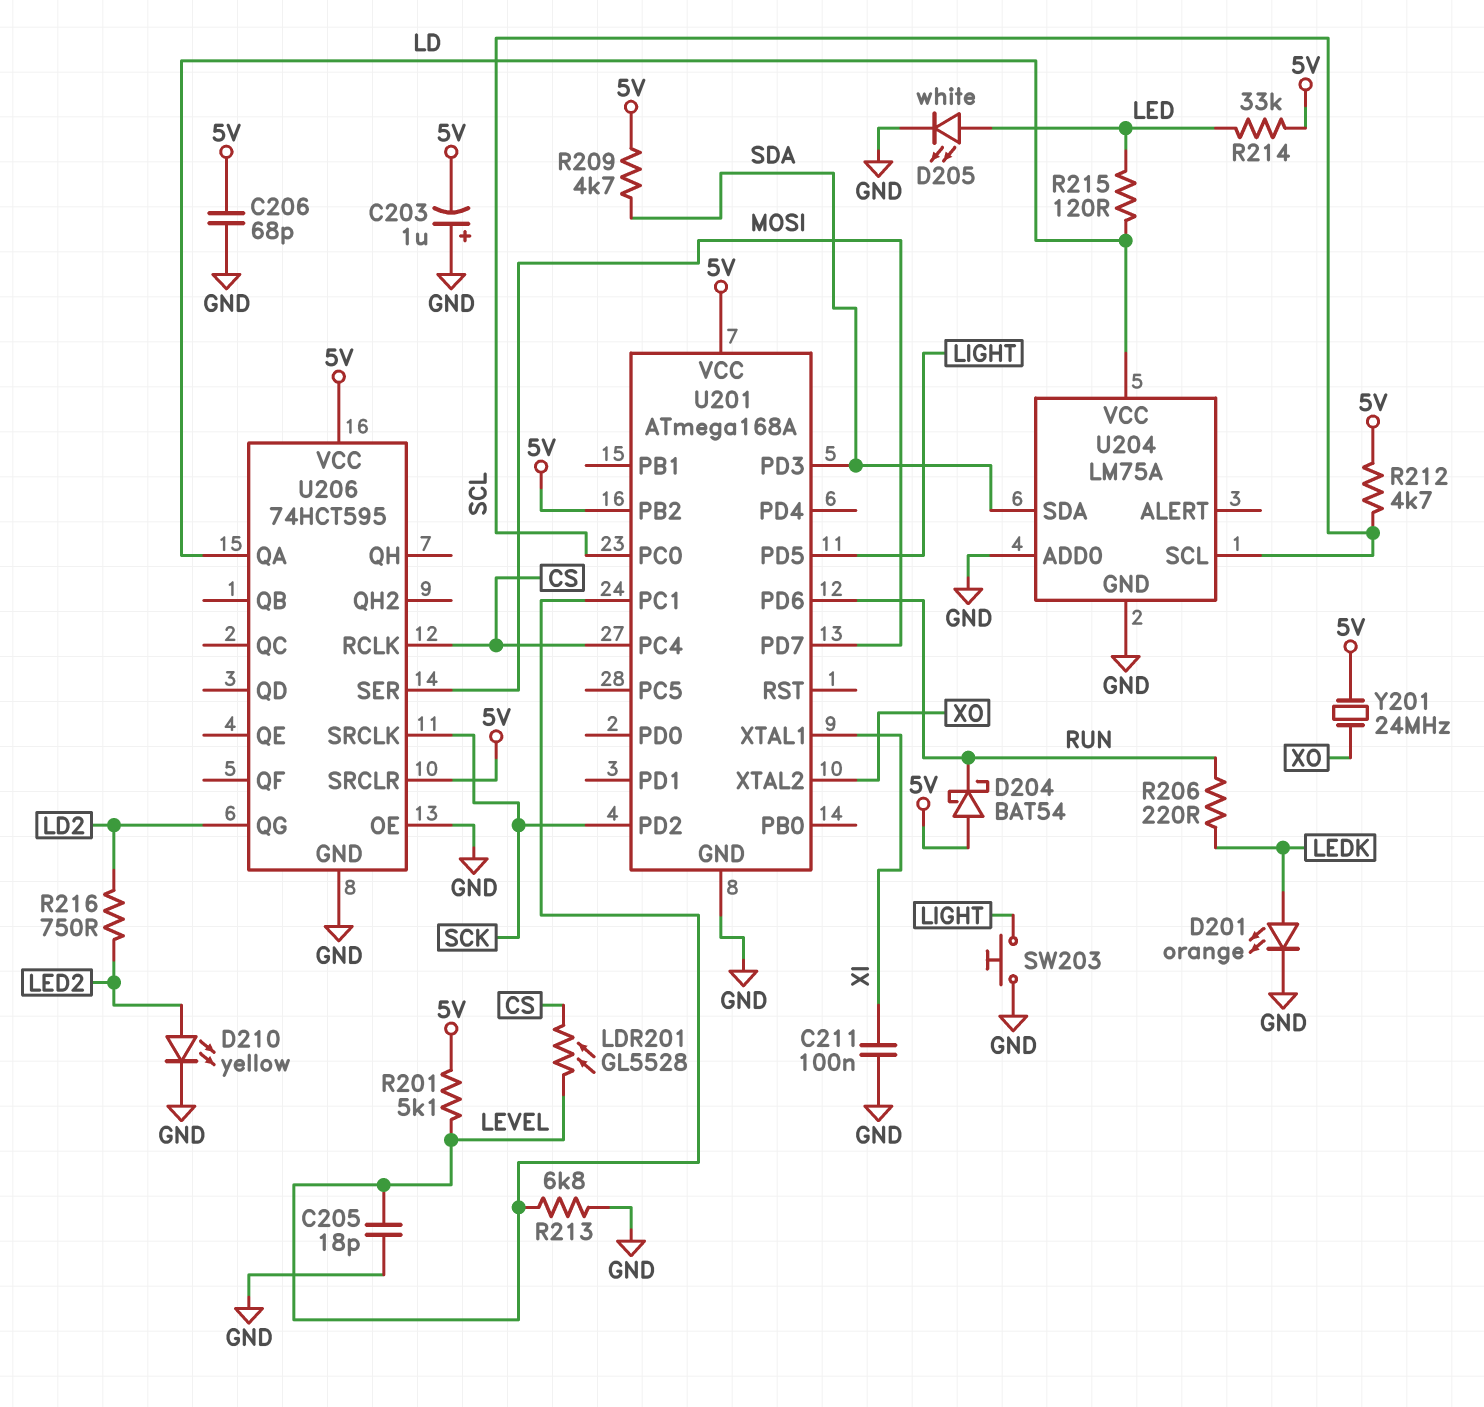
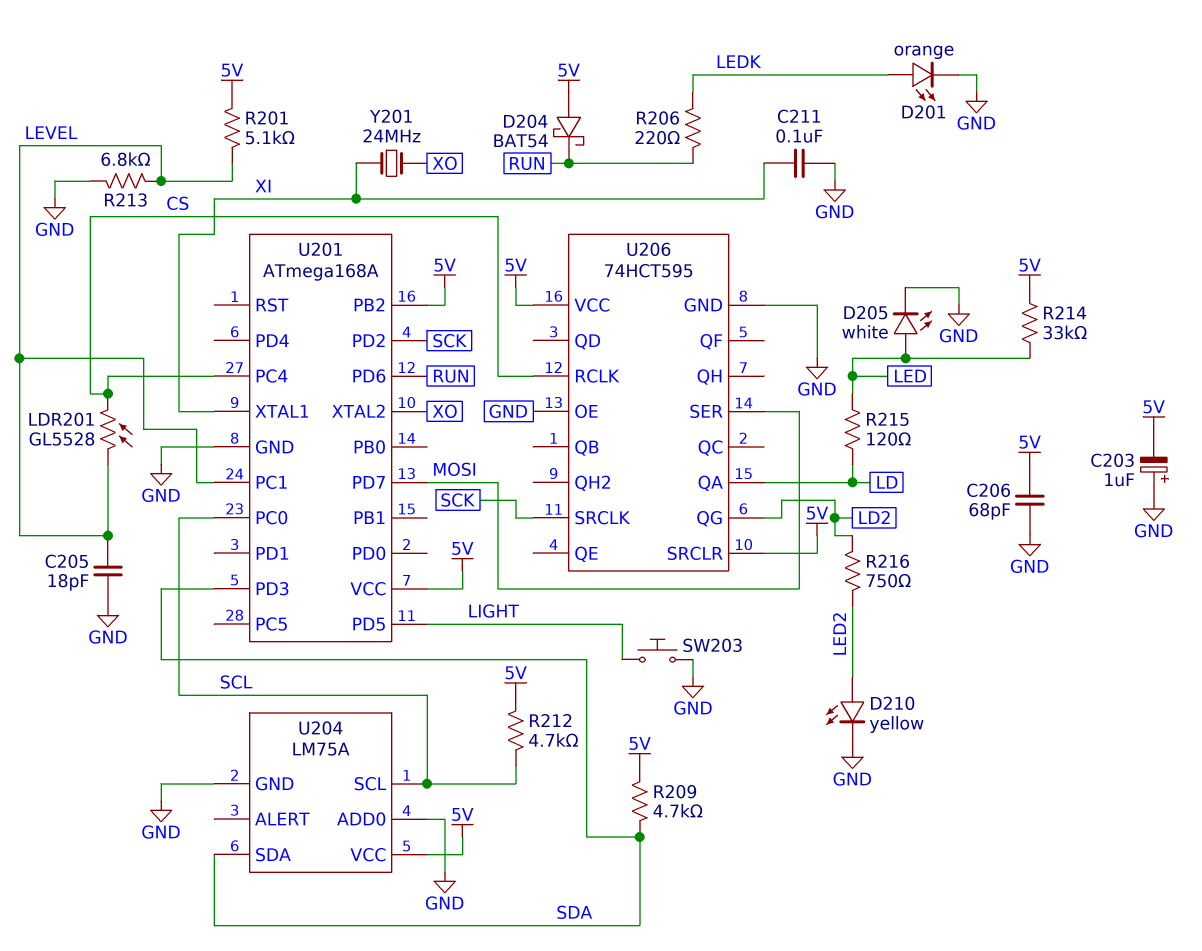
U204 pin VCC: LD -> 5V
Y201: 24MHz (5V, XO) -> 24MHz (XI, XO)

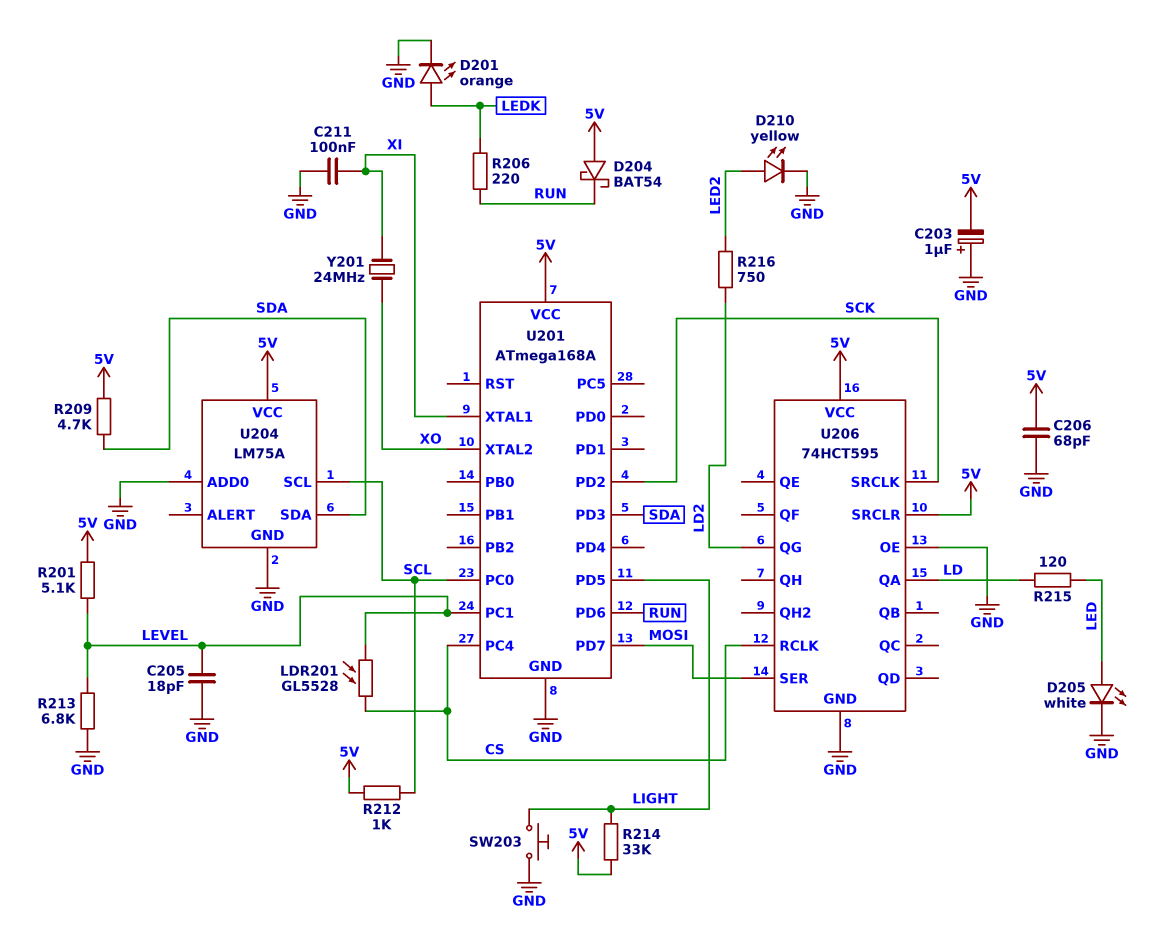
R212: 4.7k (5V, SCL) -> 1k (5V, SCL)
R214: 33k (5V, LED) -> 33k (5V, LIGHT)
U201 pin PB2: 5V -> none

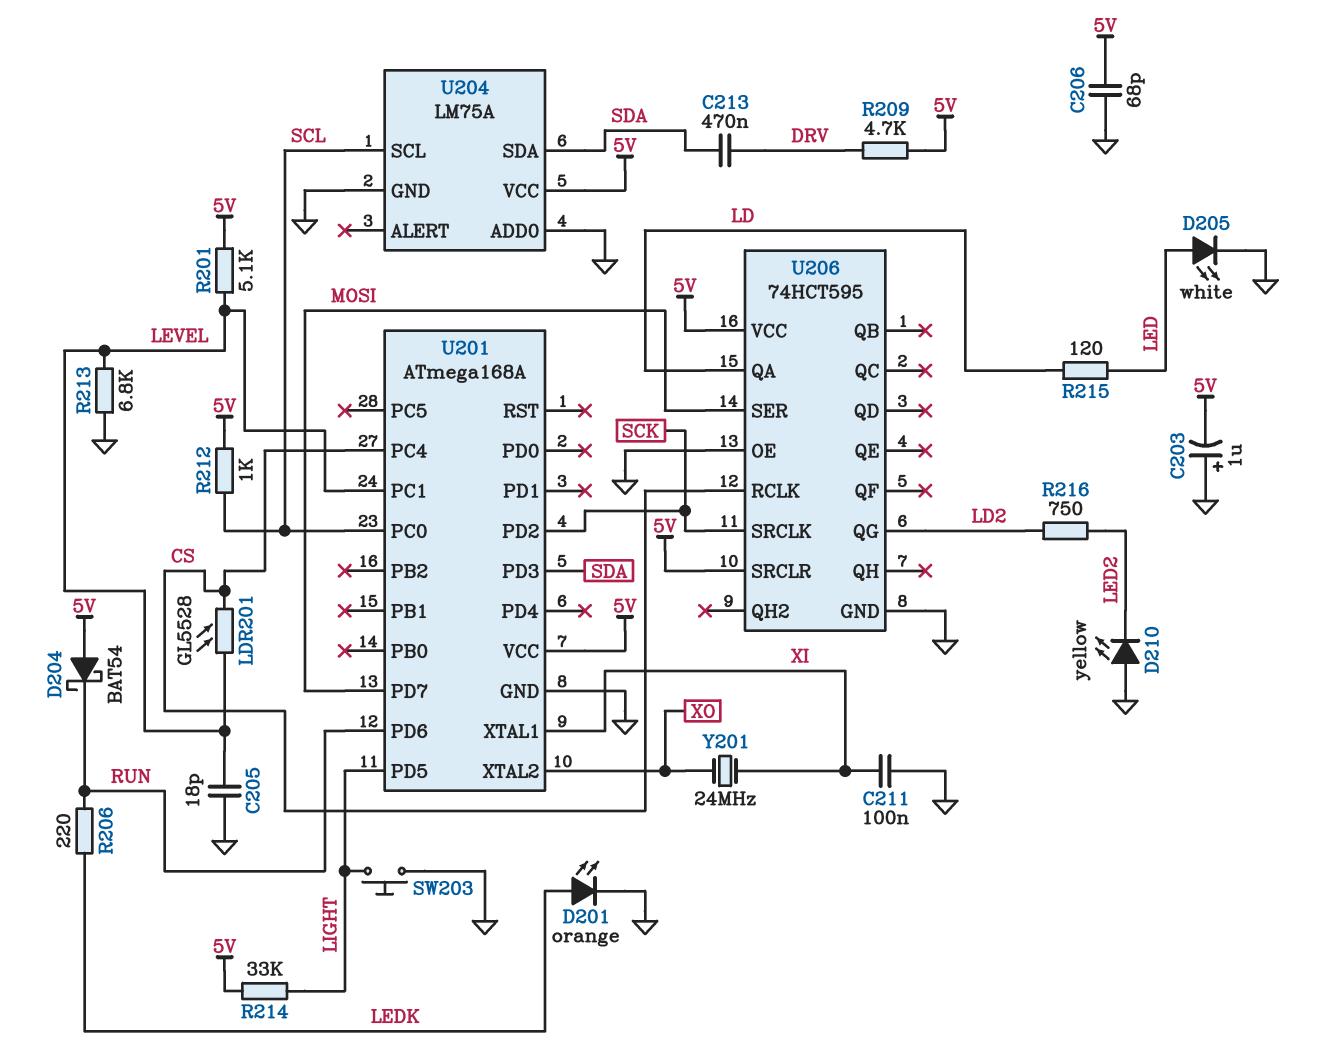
C213: none -> 470nF (DRV, SDA)
D210: LED yellow (A LED2, K GND) -> LED yellow (A GND, K LED2)
R209: 4.7k (5V, SDA) -> 4.7k (5V, DRV)

